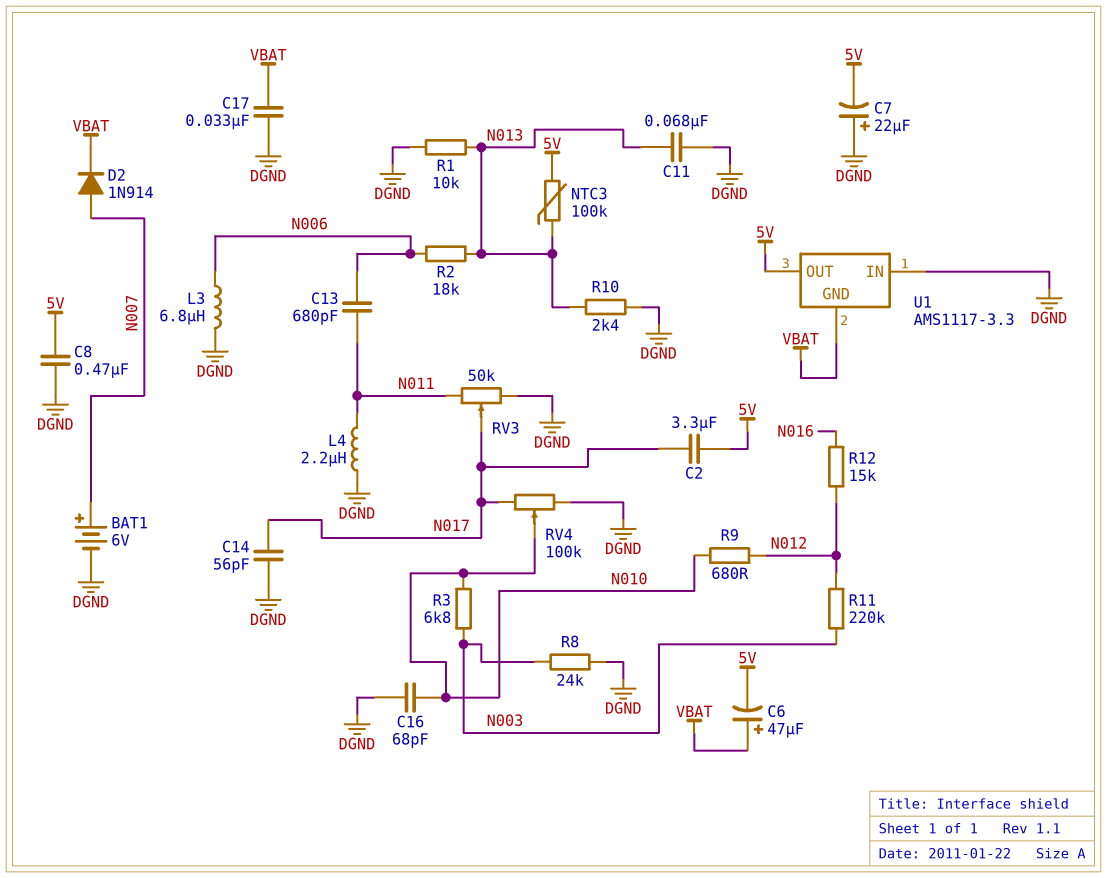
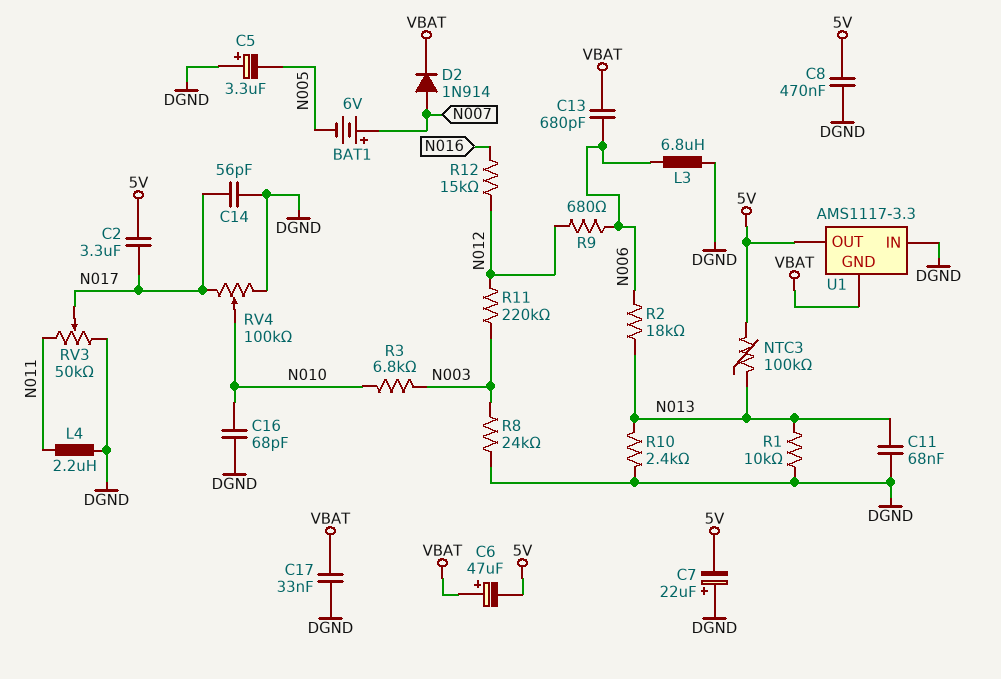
BAT1: 6V (plus N007, minus DGND) -> 6V (plus N007, minus N005)
C5: none -> 3.3uF (plus DGND, minus N005)
C13: 680pF (N006, N011) -> 680pF (N006, VBAT)
R9: 680 (N010, N012) -> 680 (N006, N012)

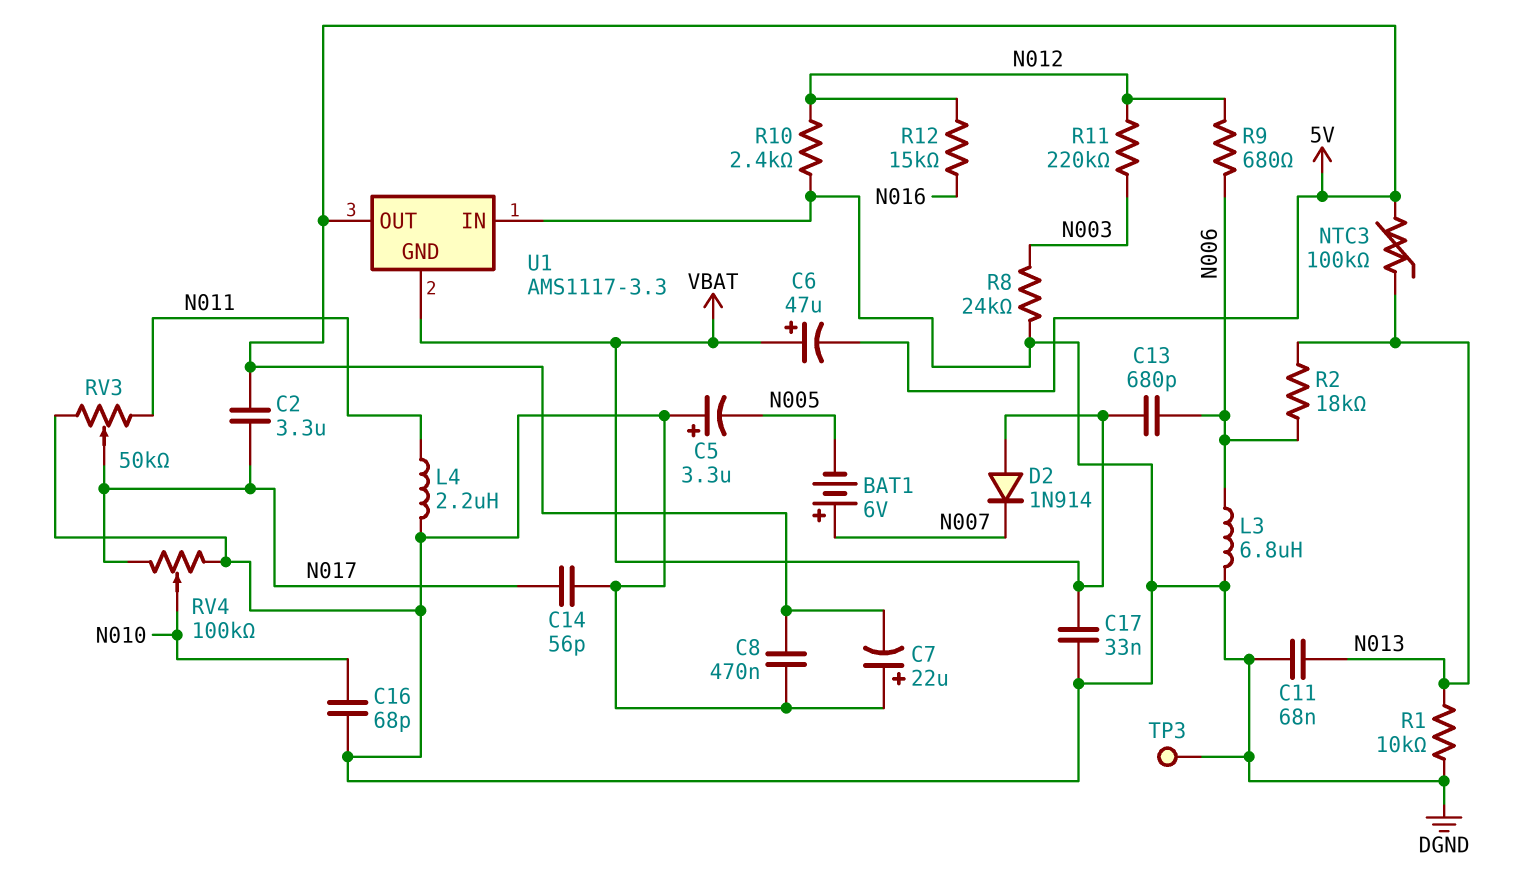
D2: diode 1N914 (A N007, K VBAT) -> diode 1N914 (A VBAT, K N007)
R3: 6.8k (N003, N010) -> none
R10: 2.4k (DGND, N013) -> 2.4k (DGND, N012)
TP3: none -> test point (DGND)

